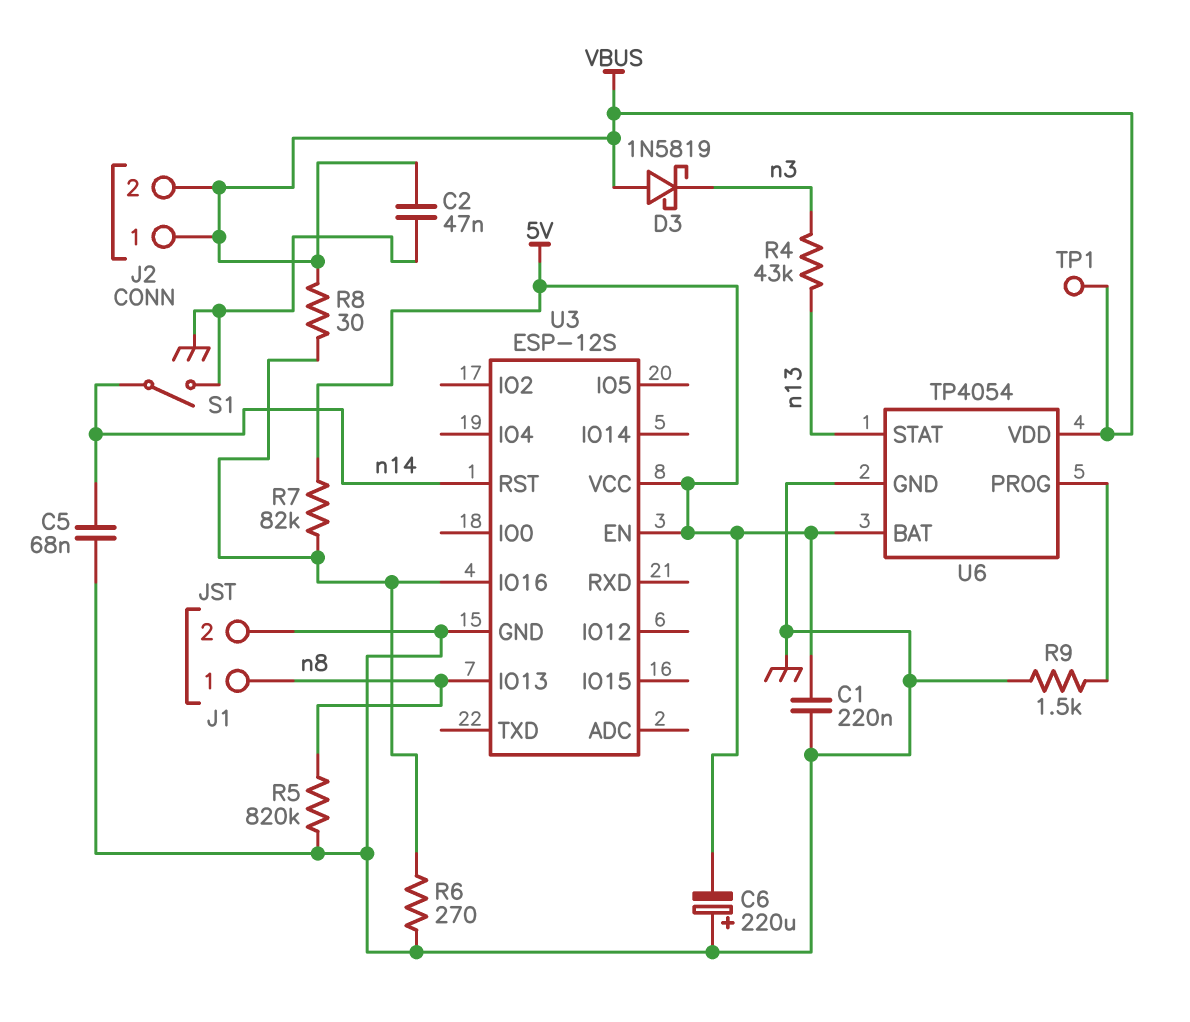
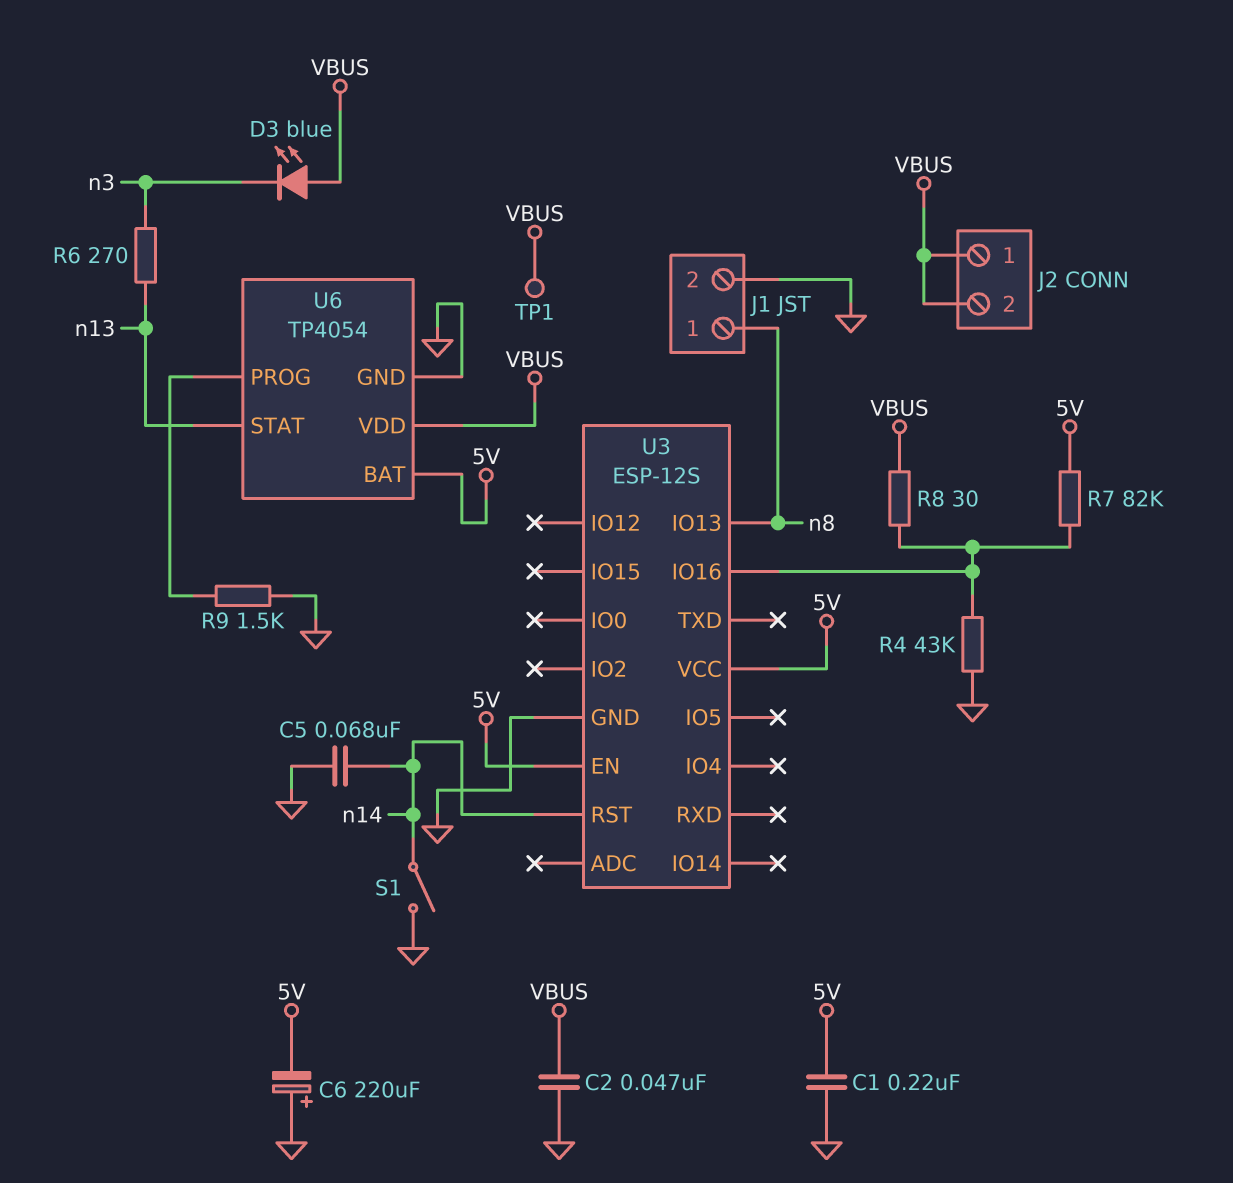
D3: schottky 1N5819 (A VBUS, K n3) -> LED blue (A VBUS, K n3)
R4: 43k (n3, n13) -> 43k (GND, U3/IO16)
R5: 820k (GND, n8) -> none
R6: 270 (GND, U3/IO16) -> 270 (n3, n13)

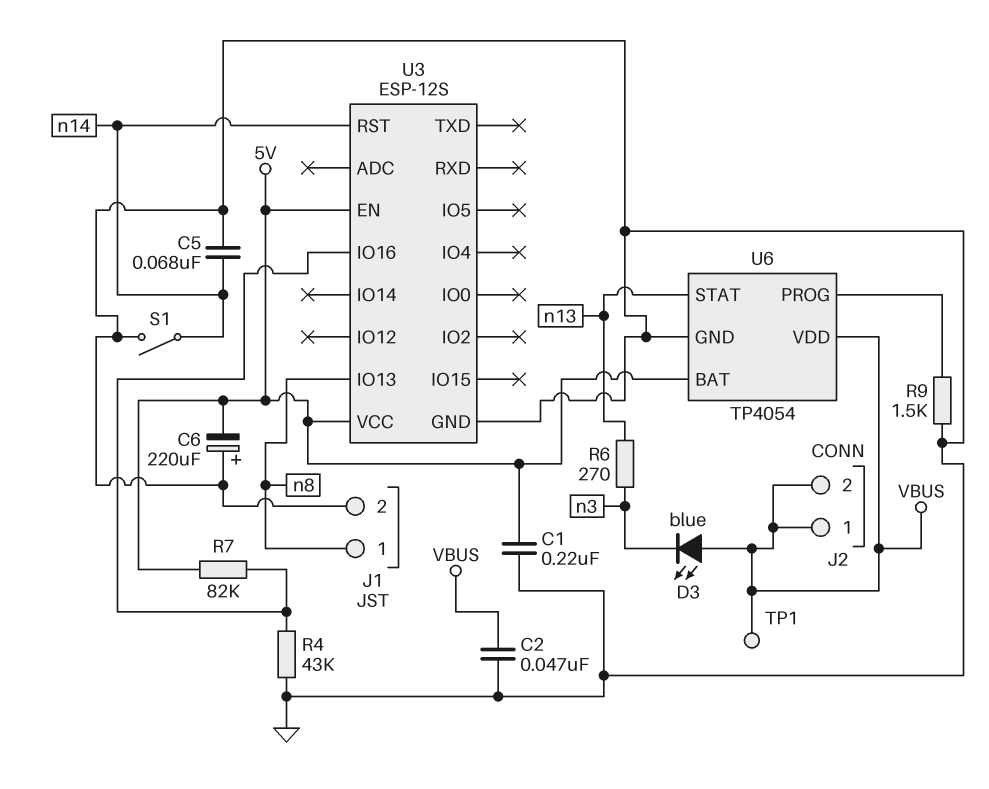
R8: 30 (U3/IO16, VBUS) -> none

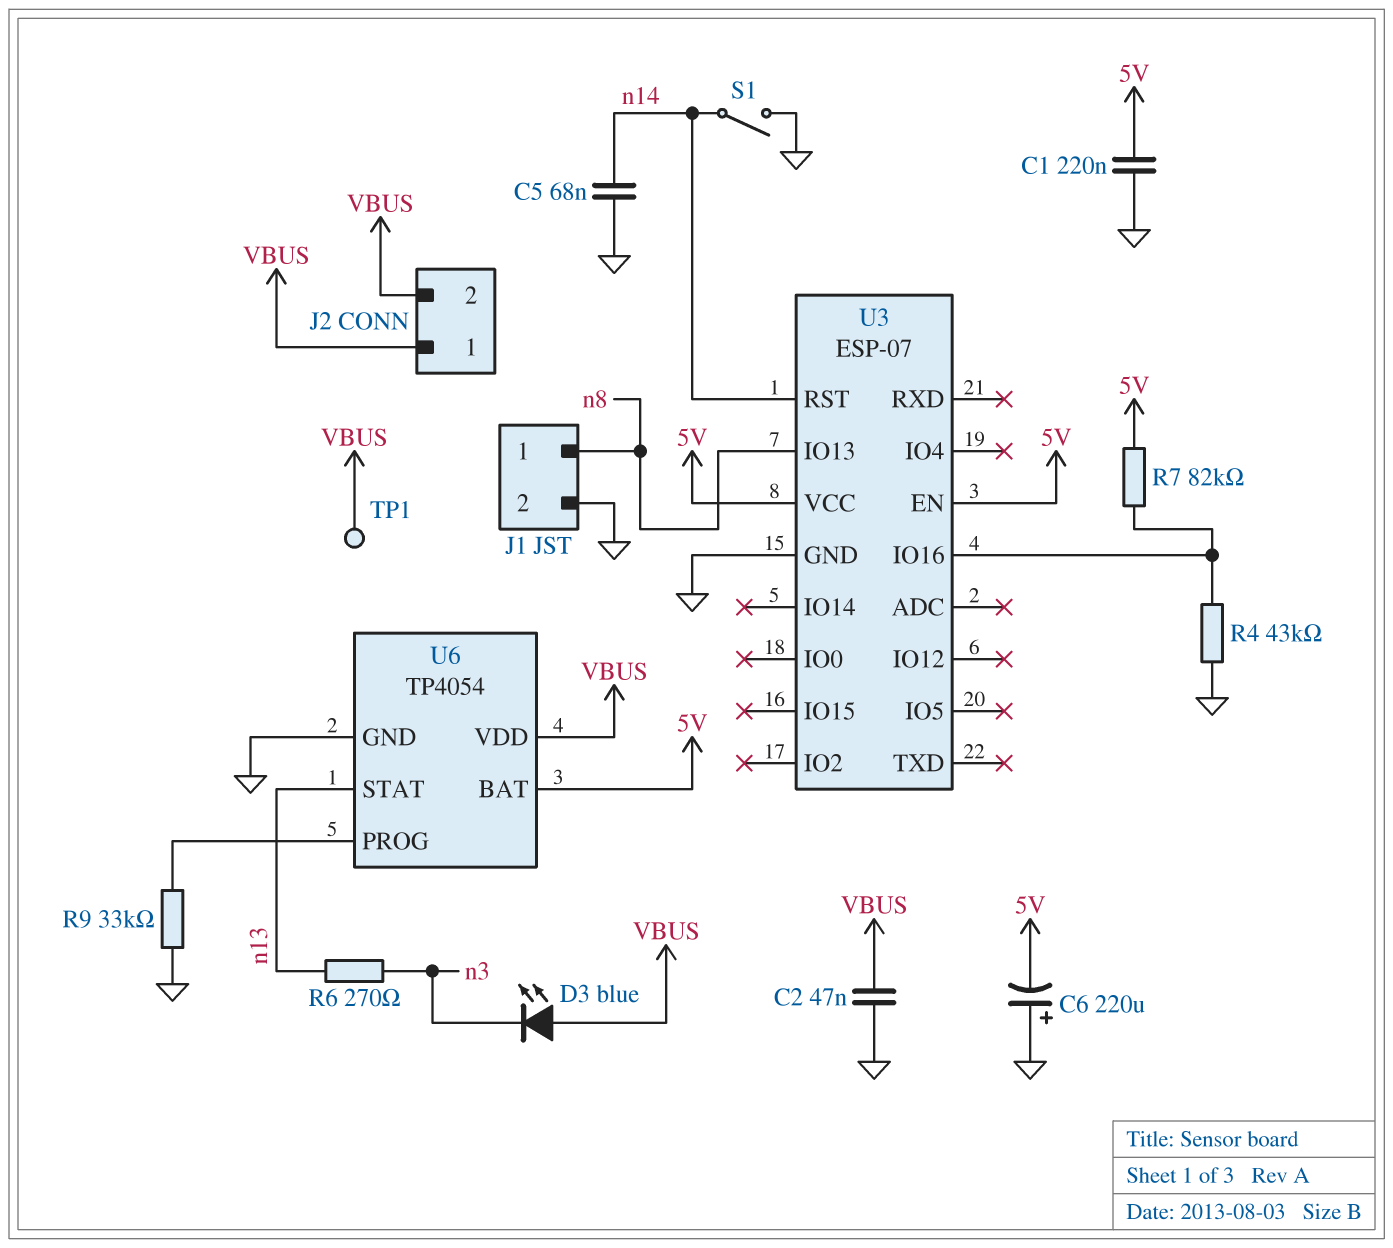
R9: 1.5k (GND, U6/PROG) -> 33k (GND, U6/PROG)
U3: ESP-12S -> ESP-07

